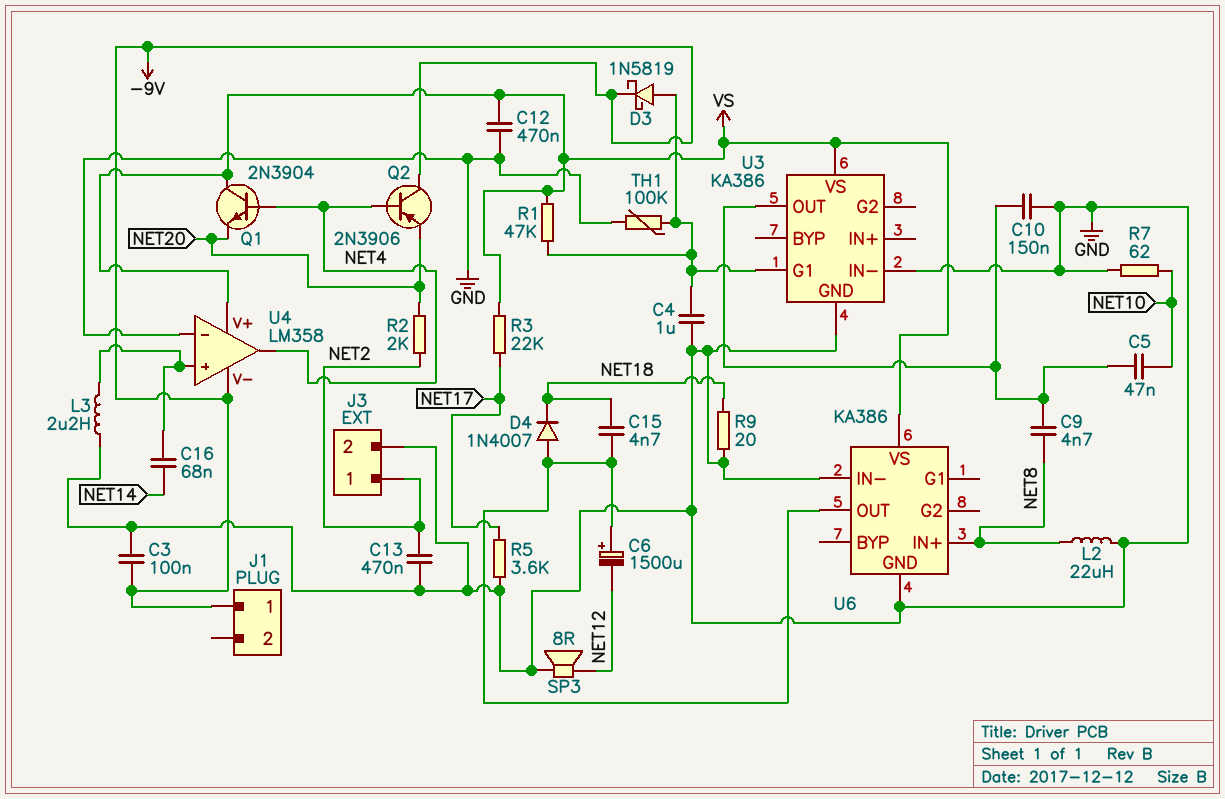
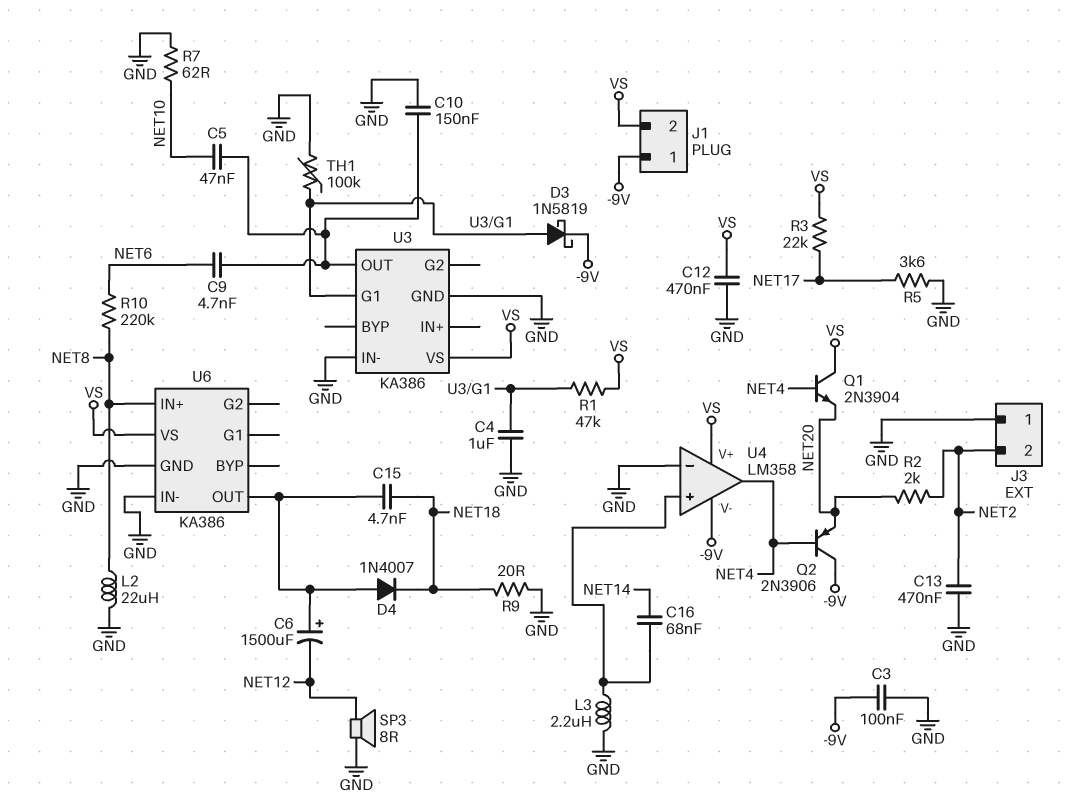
C9: 4.7nF (NET8, U3/OUT) -> 4.7nF (NET6, U3/OUT)
J1 pin 2: none -> VS
J3 pin 1: NET2 -> GND
J3 pin 2: GND -> NET2
R10: none -> 220k (NET6, NET8)

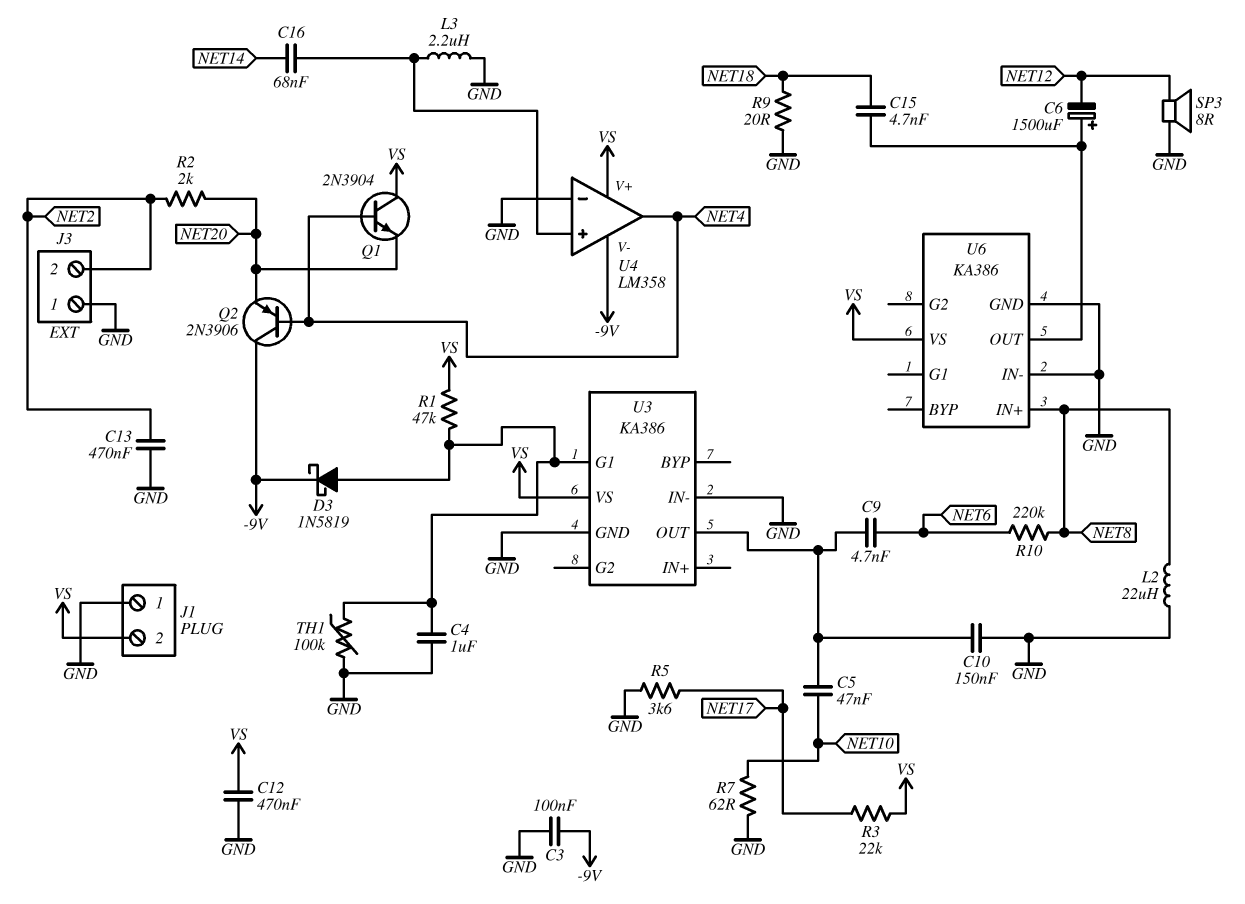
D4: diode 1N4007 (A U6/OUT, K NET18) -> none
J1 pin 1: -9V -> GND

